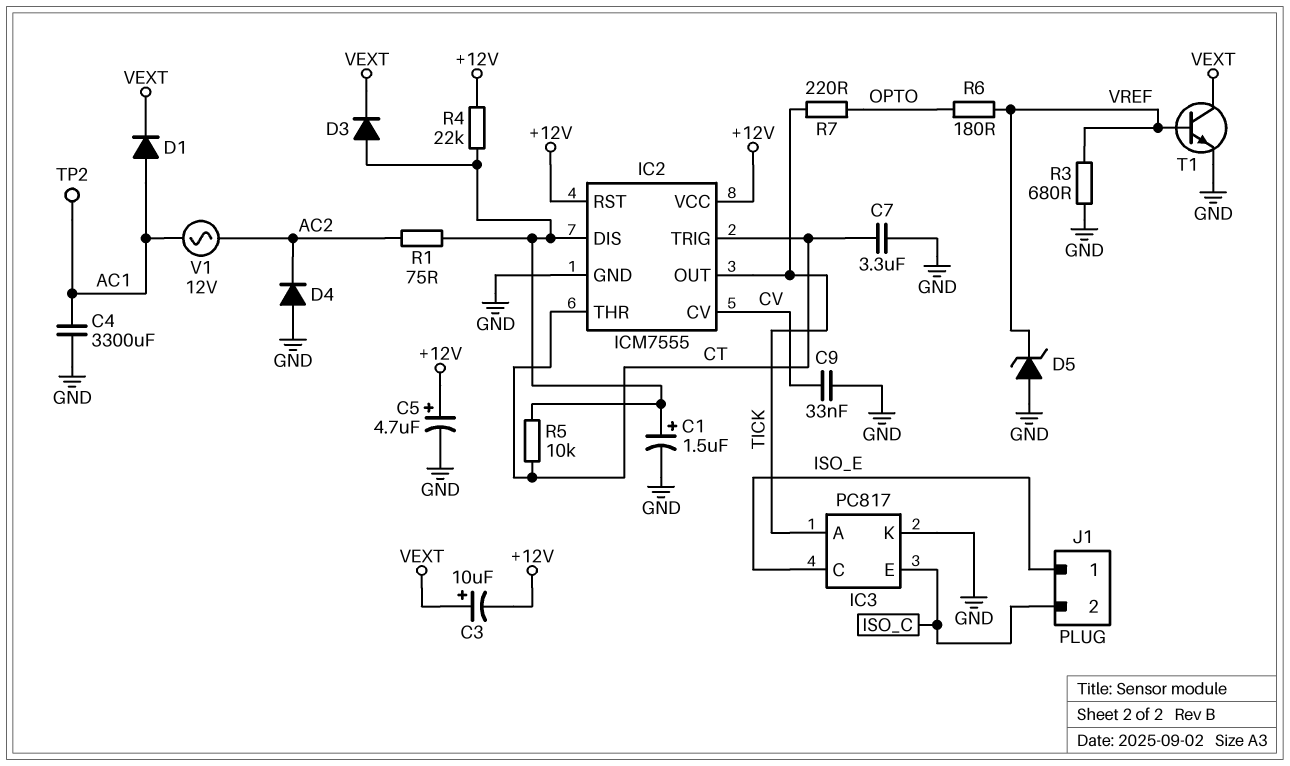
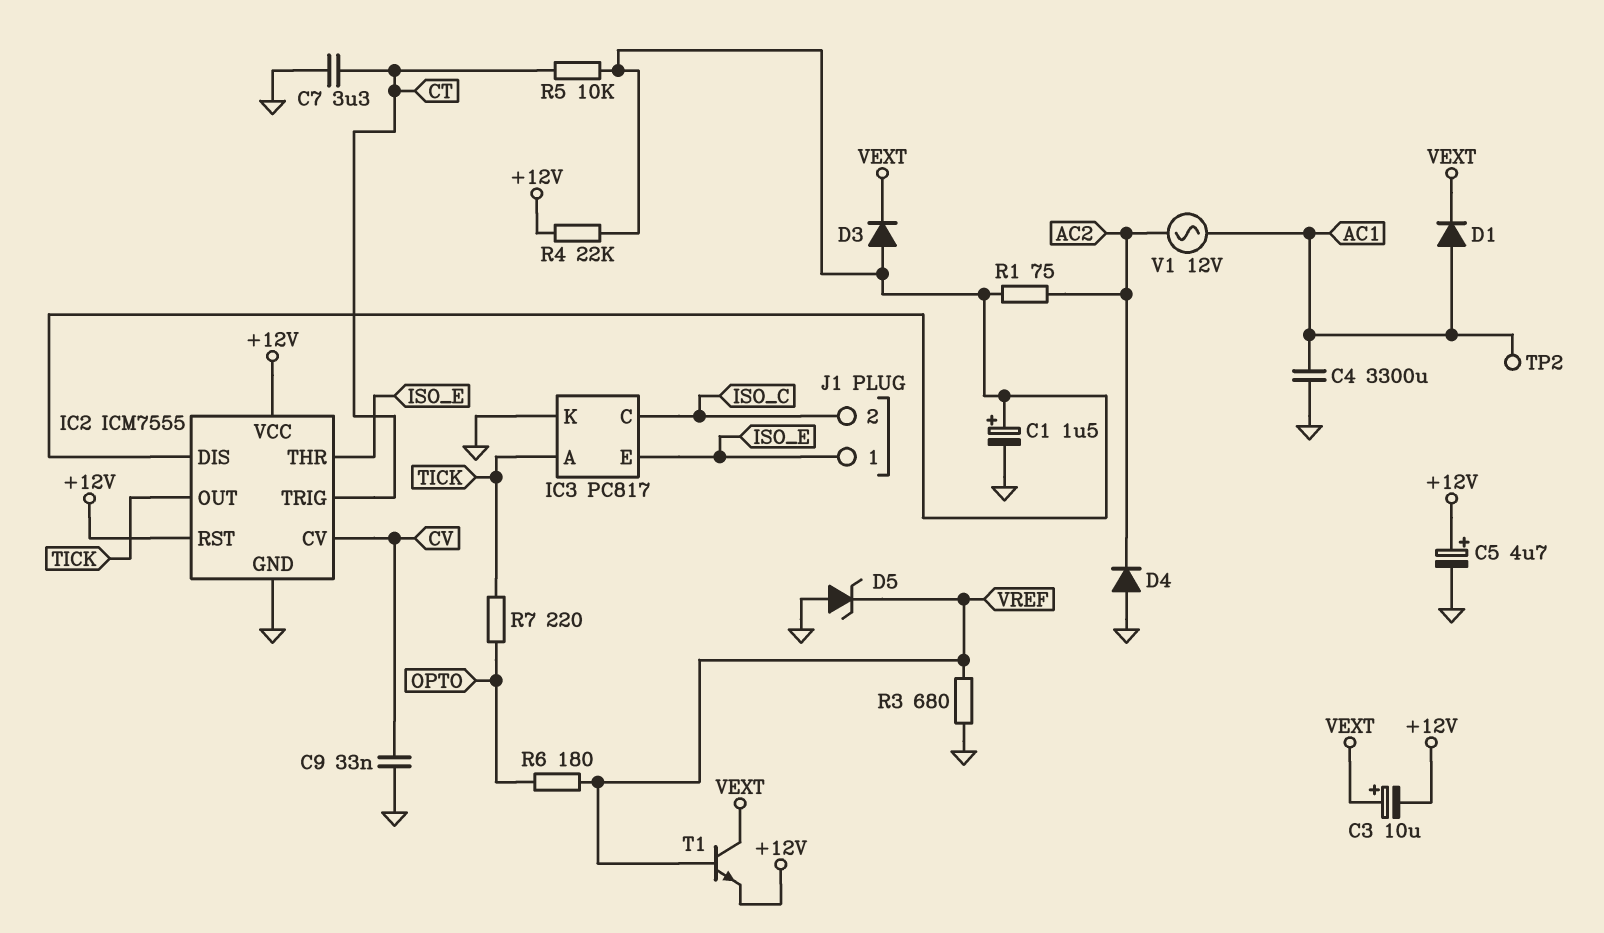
IC2 pin THR: CT -> ISO_E
IC3 pin C: ISO_E -> ISO_C
IC3 pin E: ISO_C -> ISO_E
T1: NPN (B VREF, C VEXT, E GND) -> NPN (B VREF, C VEXT, E +12V)

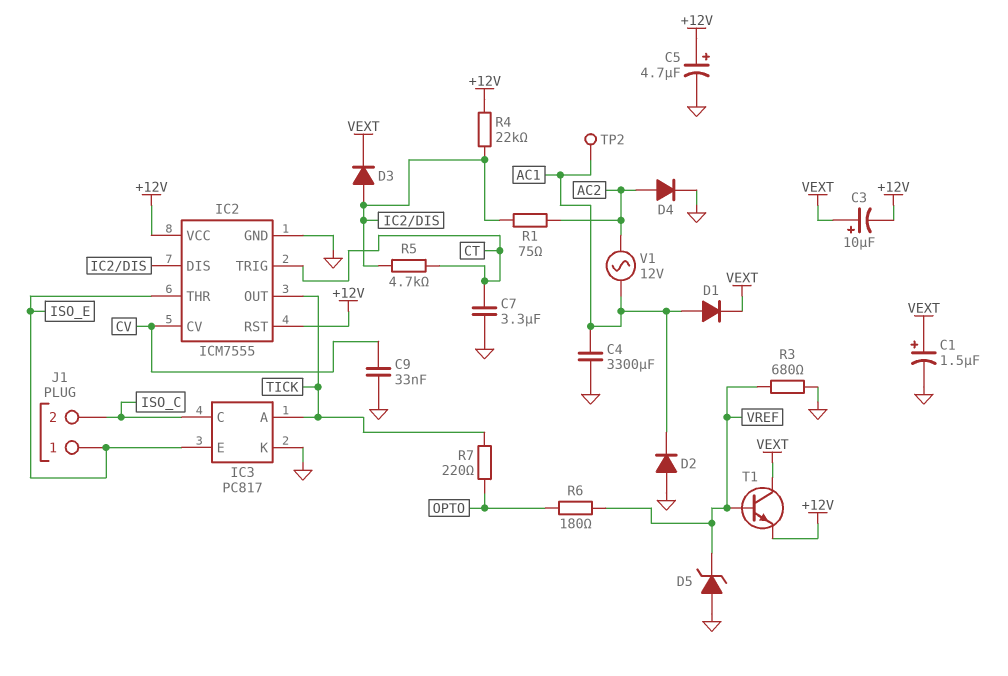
C1: 1.5uF (plus IC2/DIS, minus GND) -> 1.5uF (plus VEXT, minus GND)
D2: none -> diode (A GND, K AC1)
D4: diode (A GND, K AC2) -> diode (A AC2, K GND)
R5: 10k (CT, IC2/DIS) -> 4.7k (CT, IC2/DIS)

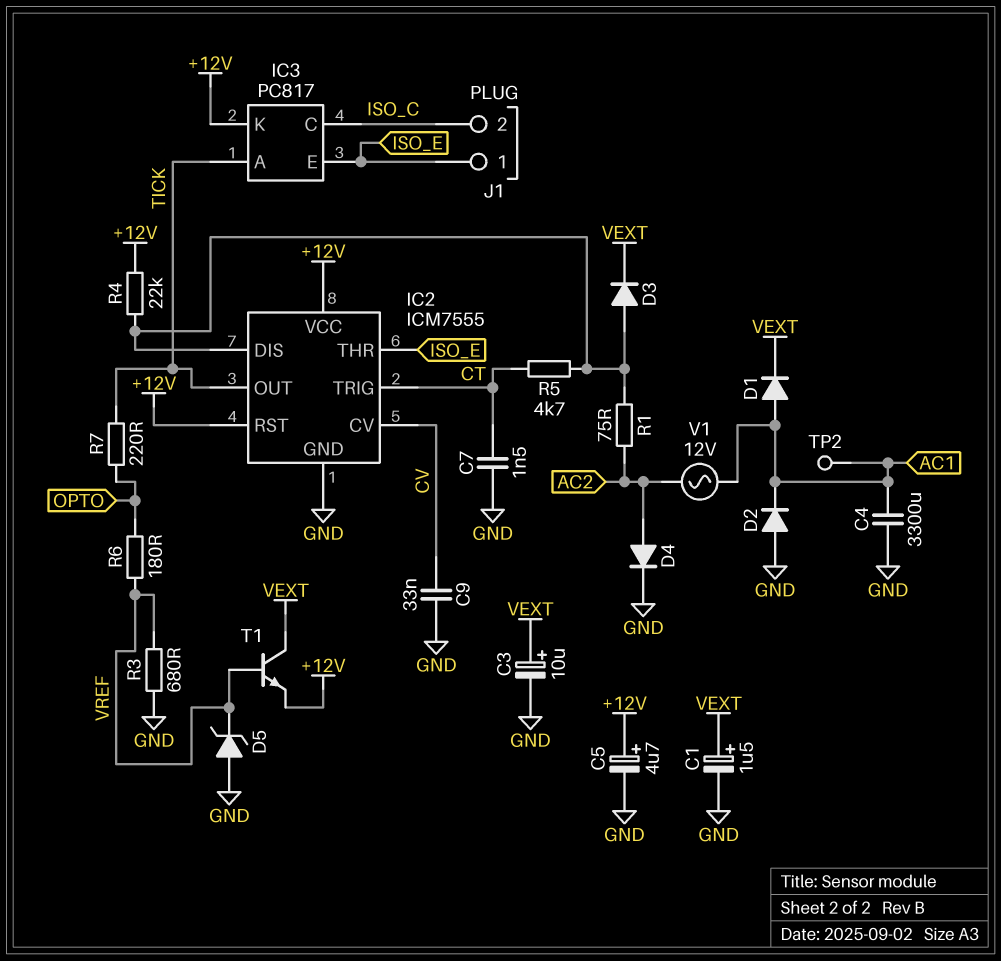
C3: 10uF (plus VEXT, minus +12V) -> 10uF (plus VEXT, minus GND)
C7: 3.3uF (CT, GND) -> 1.5nF (CT, GND)
IC3 pin K: GND -> +12V

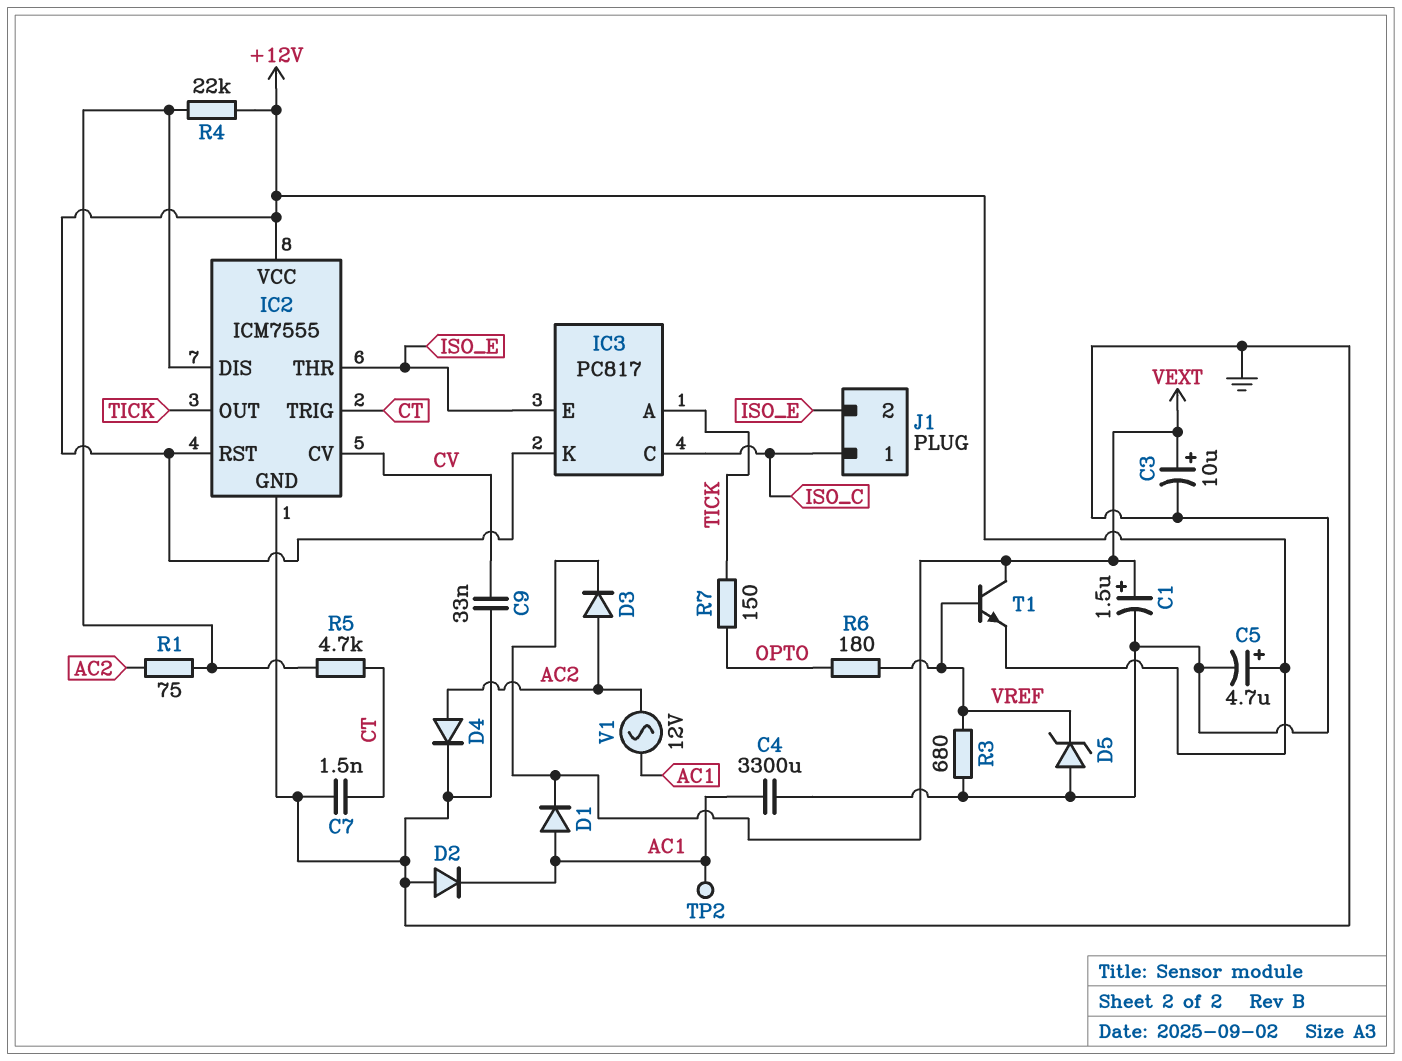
D3: diode (A IC2/DIS, K VEXT) -> diode (A AC2, K VEXT)
J1 pin 1: ISO_E -> ISO_C
J1 pin 2: ISO_C -> ISO_E
R7: 220 (OPTO, TICK) -> 150 (OPTO, TICK)

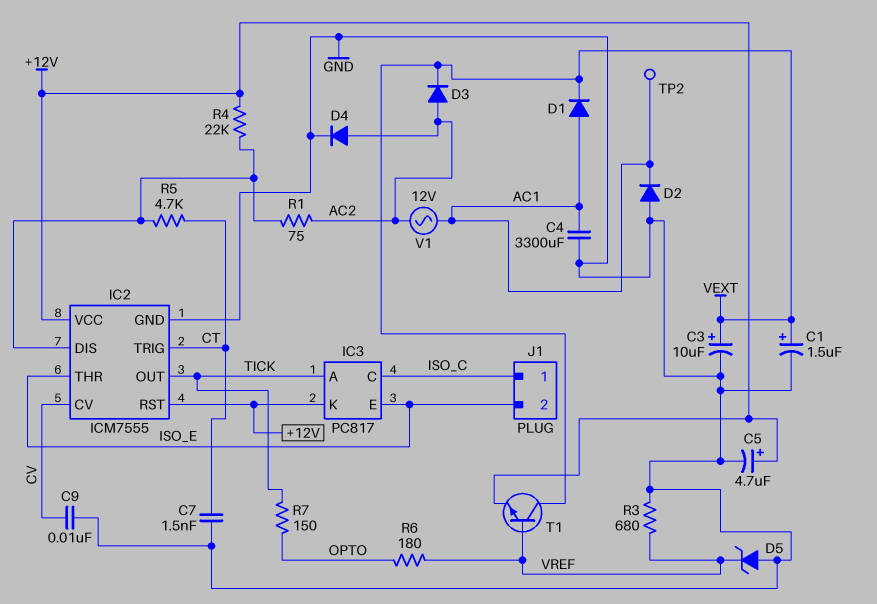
C9: 33nF (CV, GND) -> 10nF (CV, GND)

